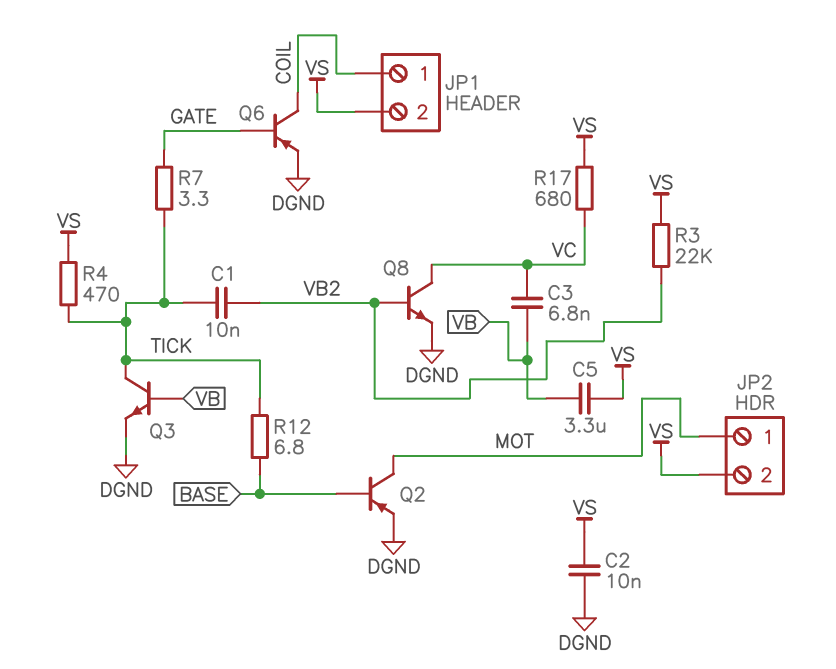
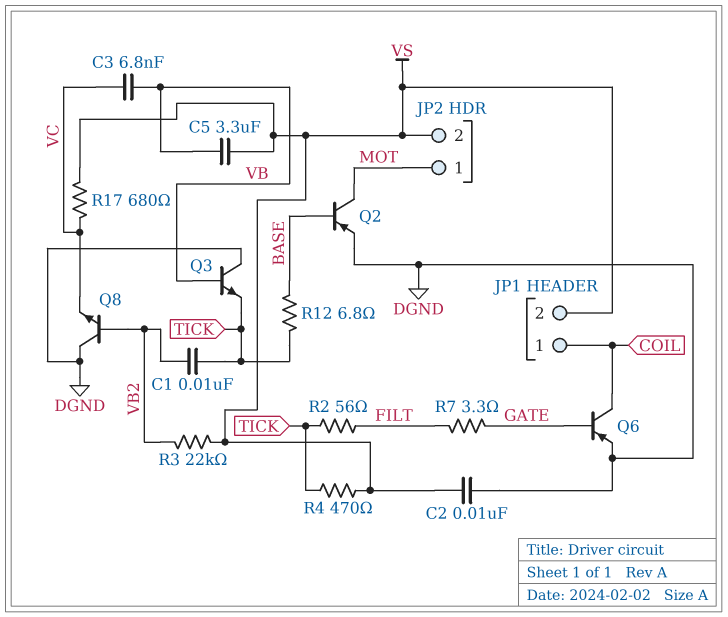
Q3: NPN (B VB, C TICK, E DGND) -> NPN (B VB, C DGND, E TICK)
Q8: NPN (B VB2, C VC, E DGND) -> NPN (B VB2, C DGND, E VC)
R2: none -> 56 (FILT, TICK)
R7: 3.3 (GATE, TICK) -> 3.3 (FILT, GATE)

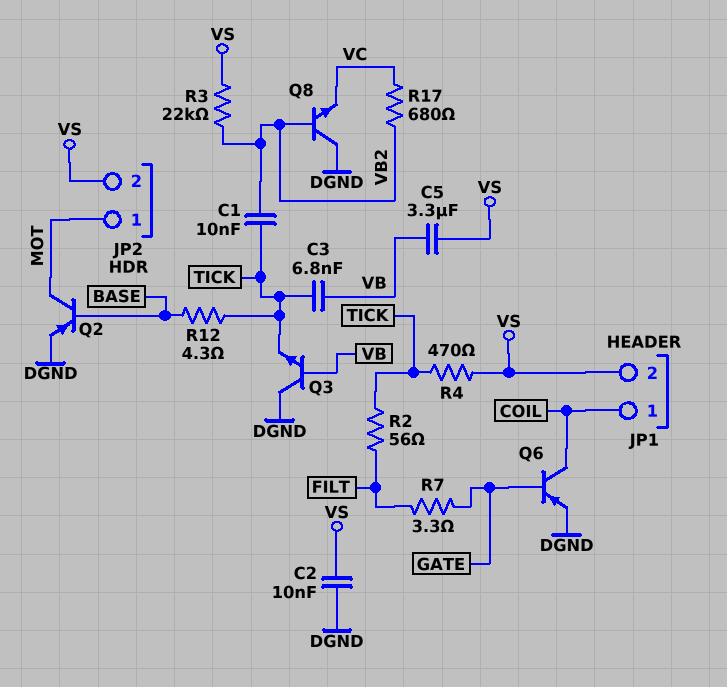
C3: 6.8nF (VB, VC) -> 6.8nF (TICK, VB)
R12: 6.8 (BASE, TICK) -> 4.3 (BASE, TICK)
R17: 680 (VC, VS) -> 680 (VB2, VC)

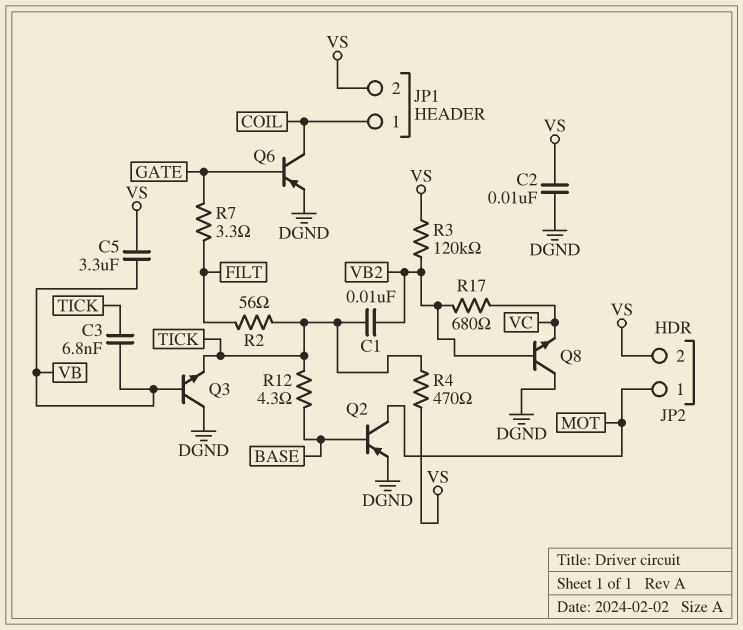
R3: 22k (VB2, VS) -> 120k (VB2, VS)

